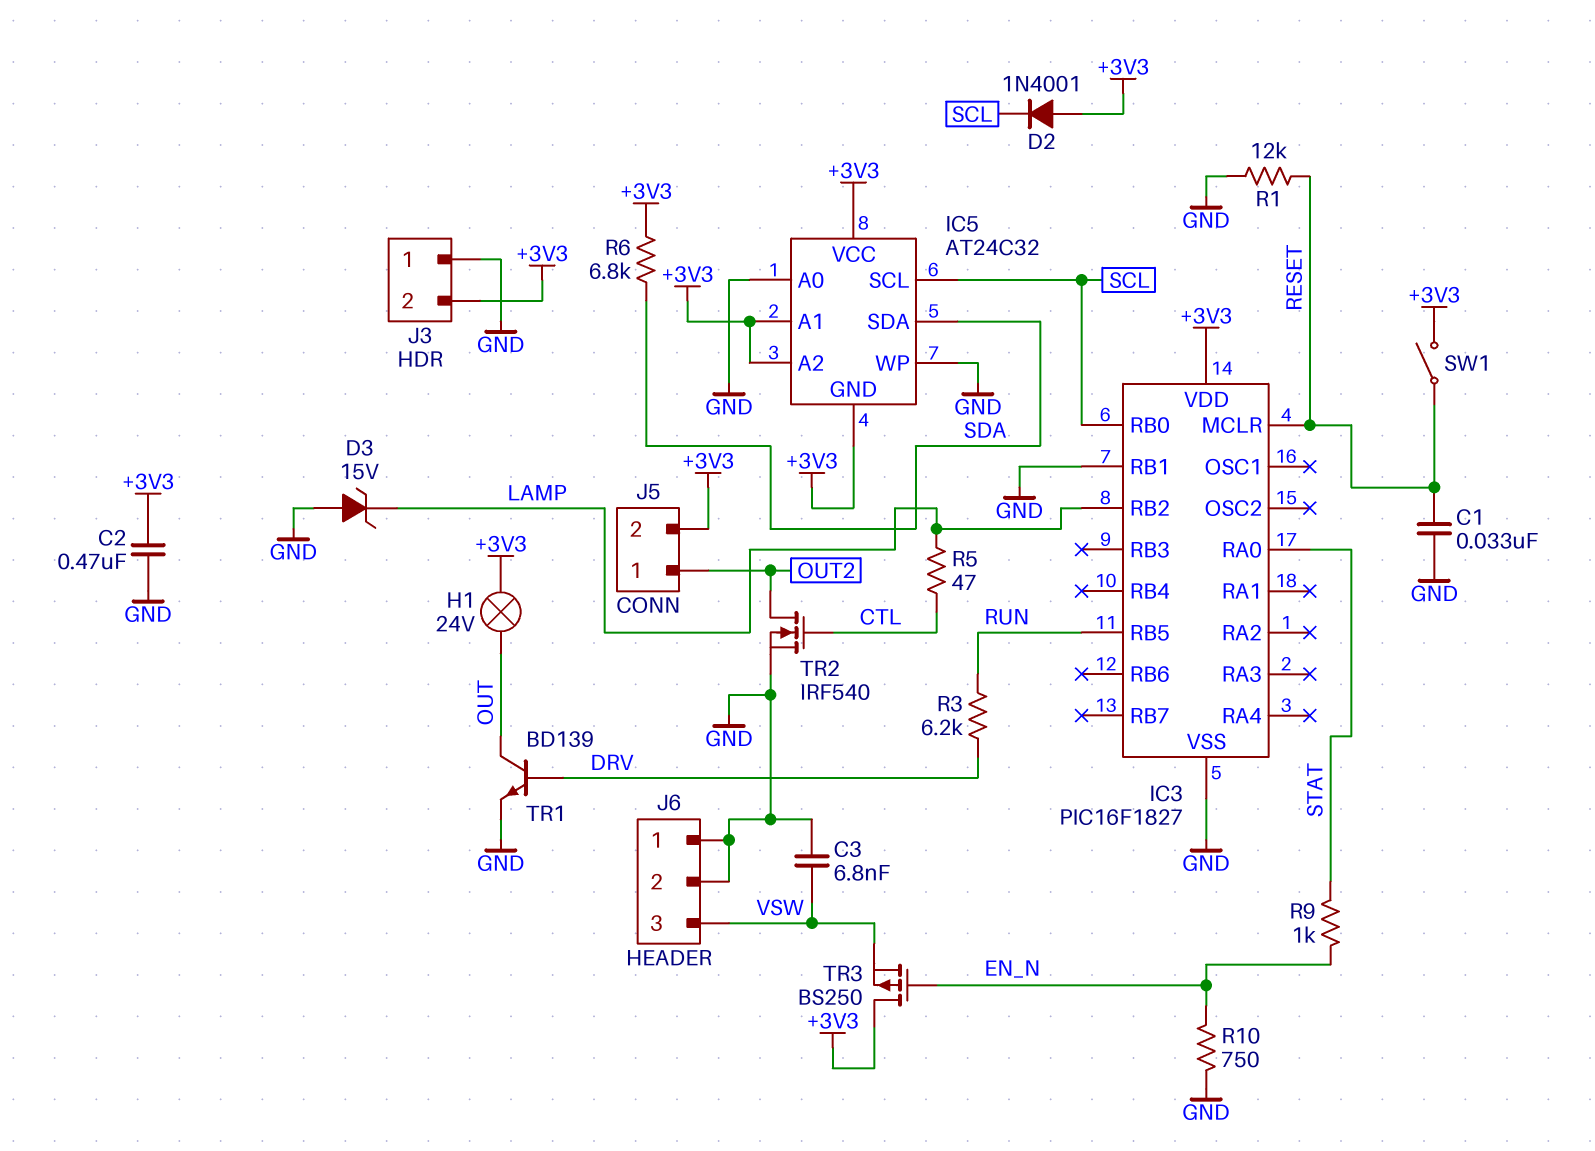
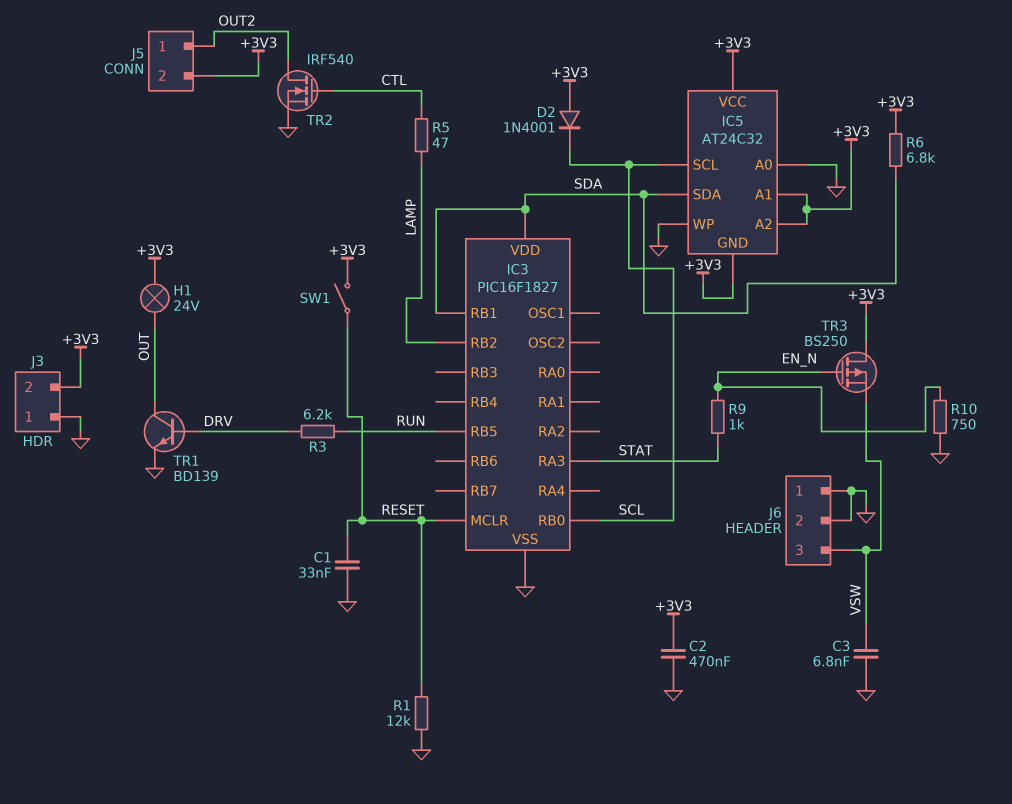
D3: zener 15V (A GND, K LAMP) -> none
IC3 pin RA0: STAT -> none
IC3 pin RA3: none -> STAT
IC3 pin RB1: GND -> SDA
IC3 pin VDD: +3V3 -> SDA

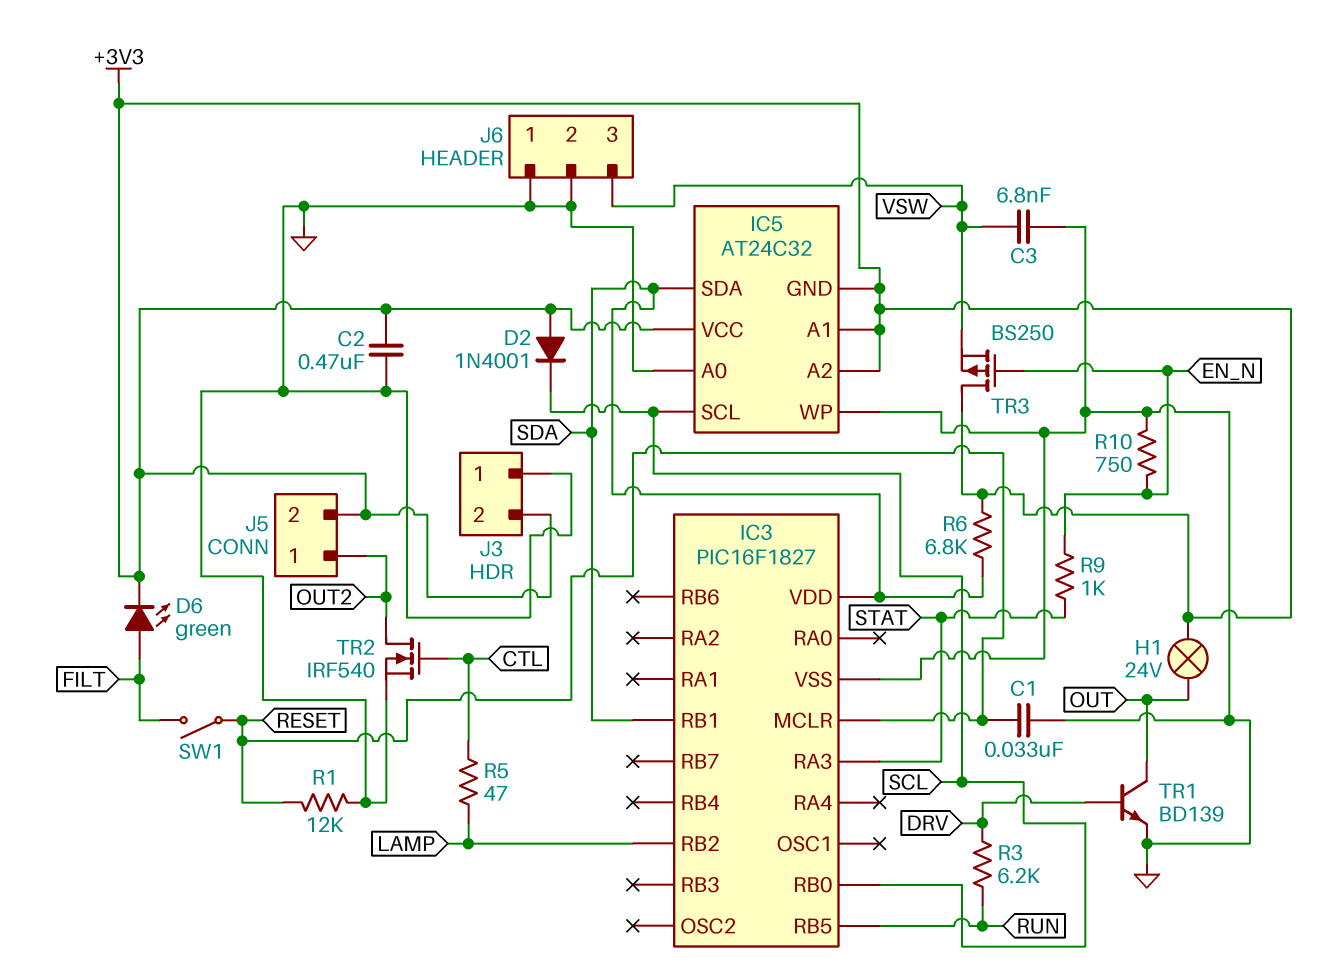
D6: none -> LED green (A FILT, K +3V3)
SW1: switch (+3V3, RESET) -> switch (FILT, RESET)

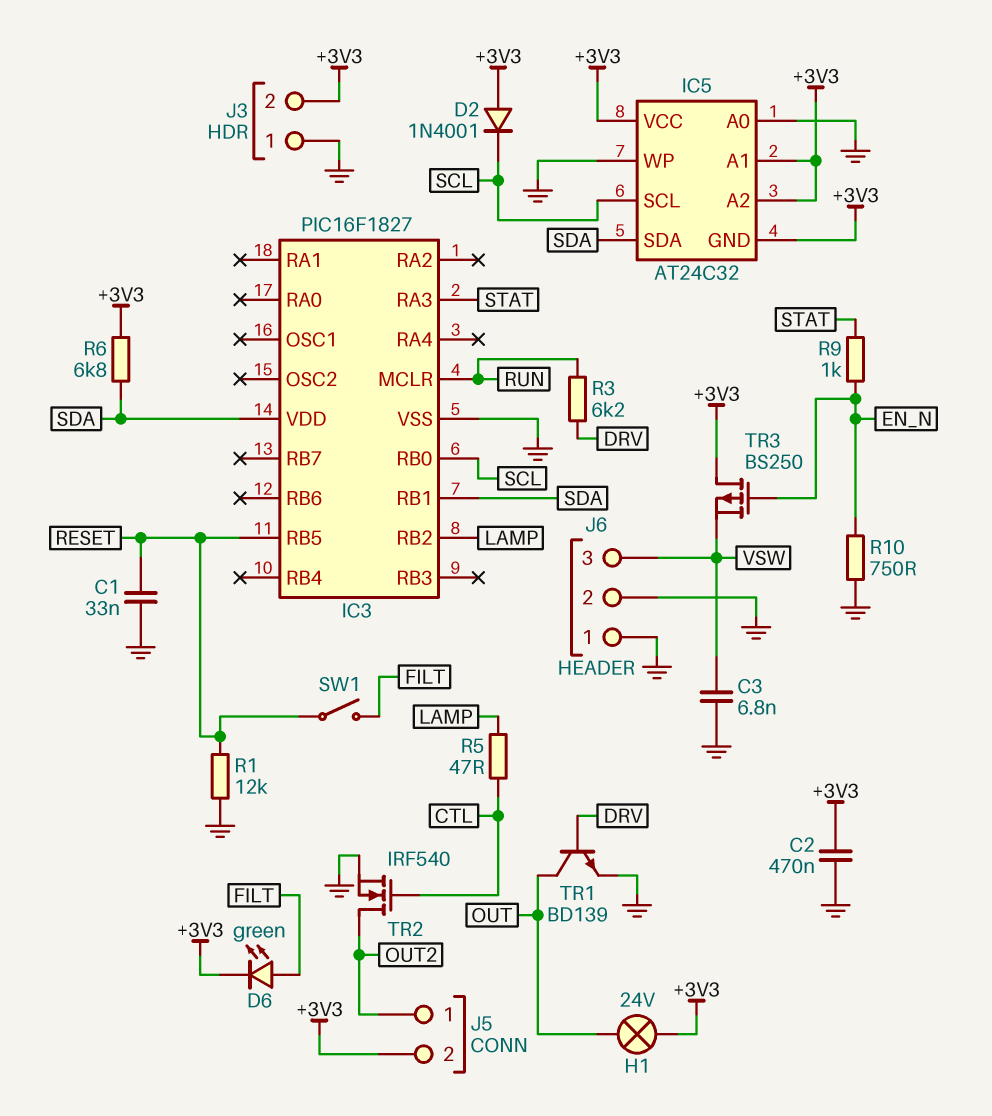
IC3 pin MCLR: RESET -> RUN
IC3 pin RB5: RUN -> RESET

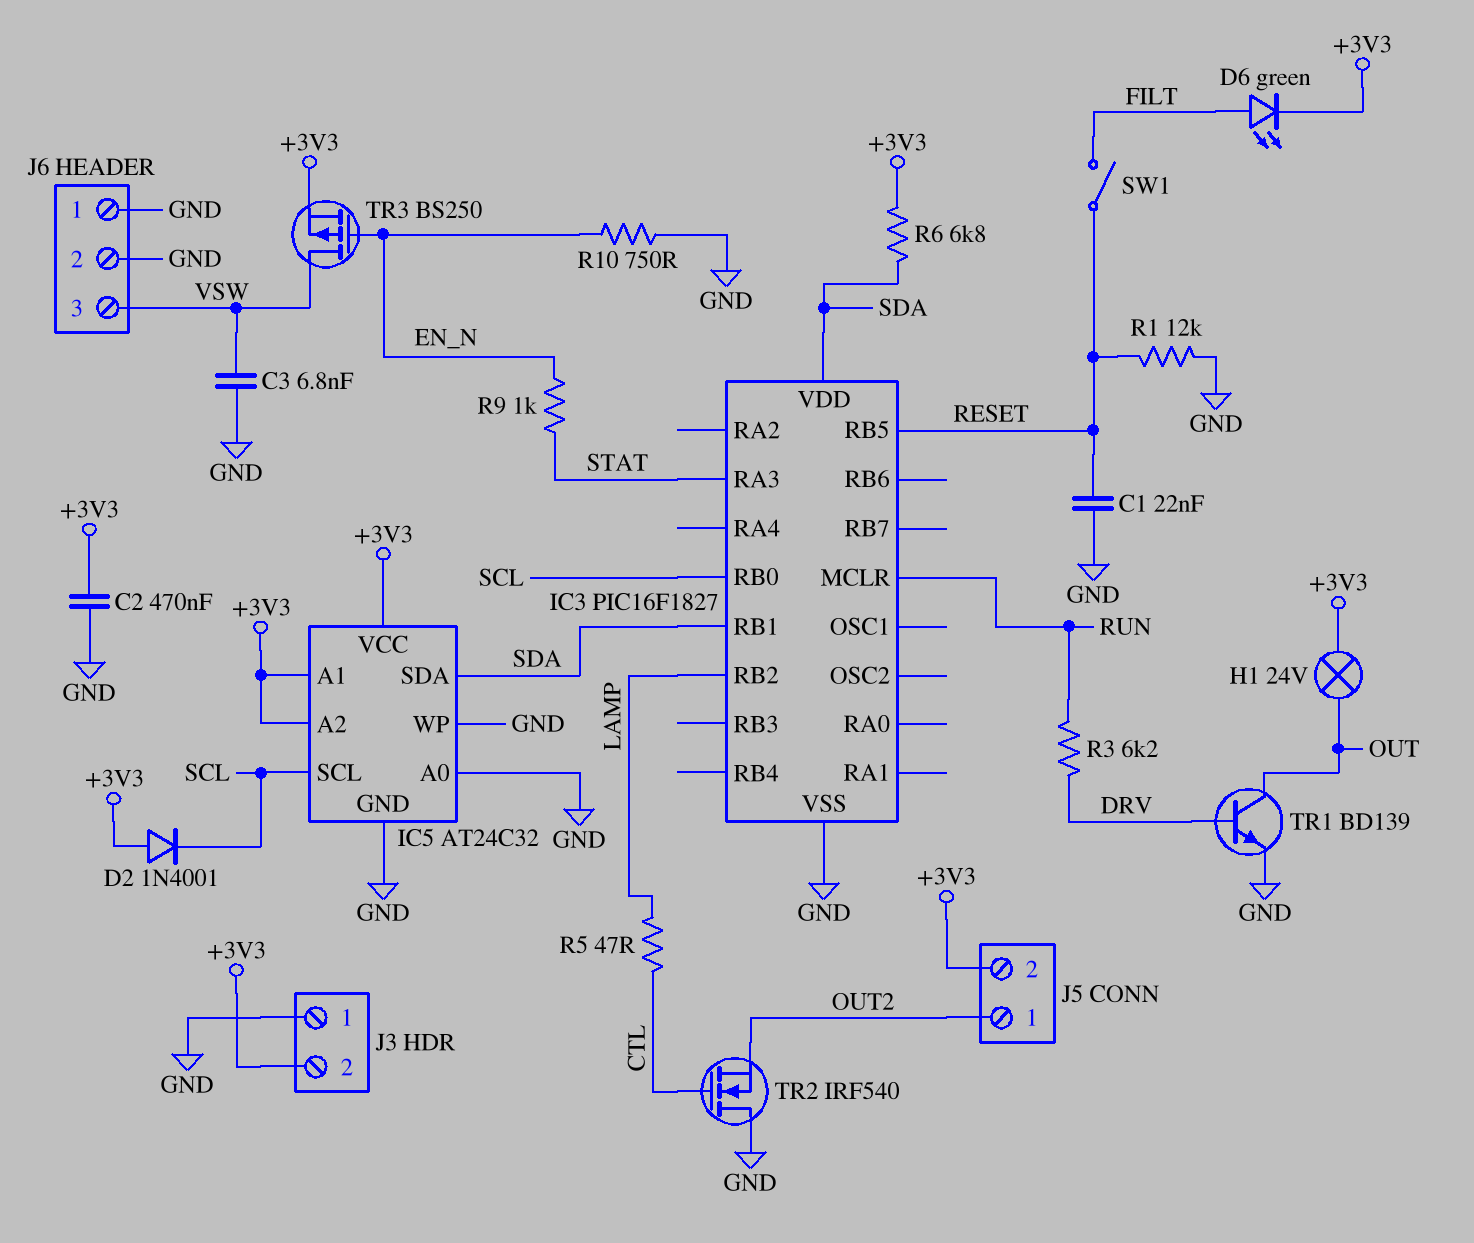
C1: 33nF (GND, RESET) -> 22nF (GND, RESET)
IC5 pin GND: +3V3 -> GND
TR2: NMOS IRF540 (G CTL, D OUT2, S GND) -> NMOS IRF540 (G CTL, D GND, S OUT2)
TR3: PMOS BS250 (G EN_N, D +3V3, S VSW) -> PMOS BS250 (G EN_N, D VSW, S +3V3)

